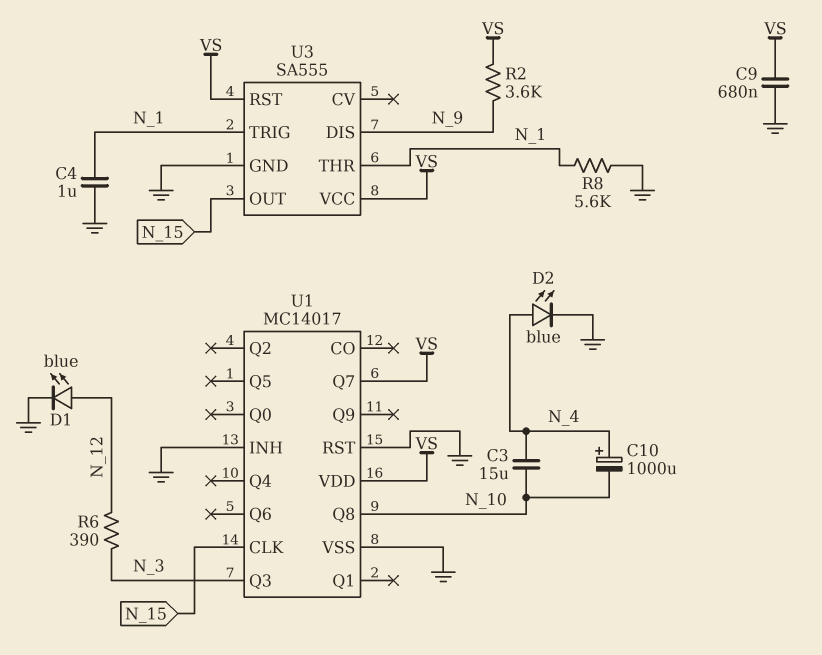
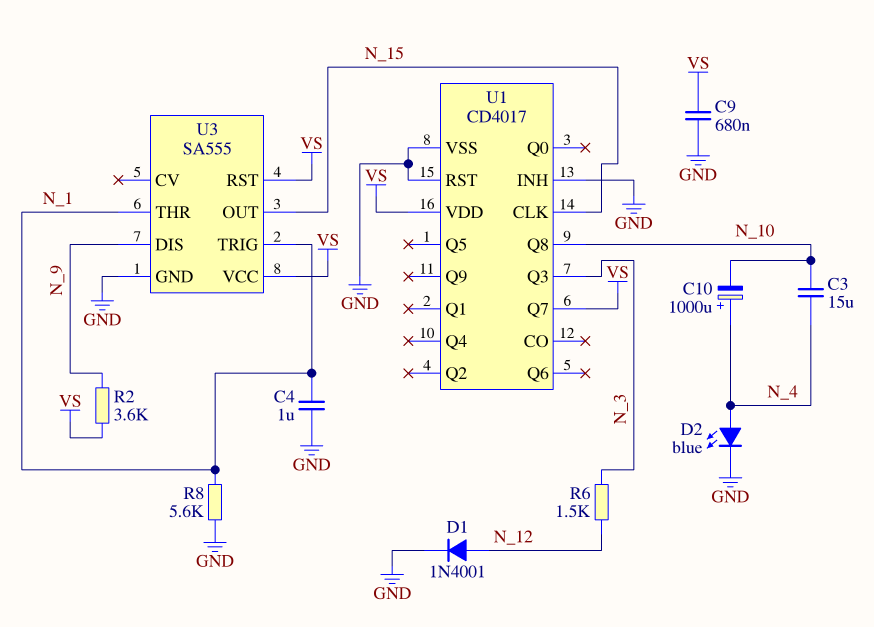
D1: LED blue (A N_12, K GND) -> diode 1N4001 (A N_12, K GND)
R6: 390 (N_3, N_12) -> 1.5k (N_3, N_12)
U1: MC14017 -> CD4017

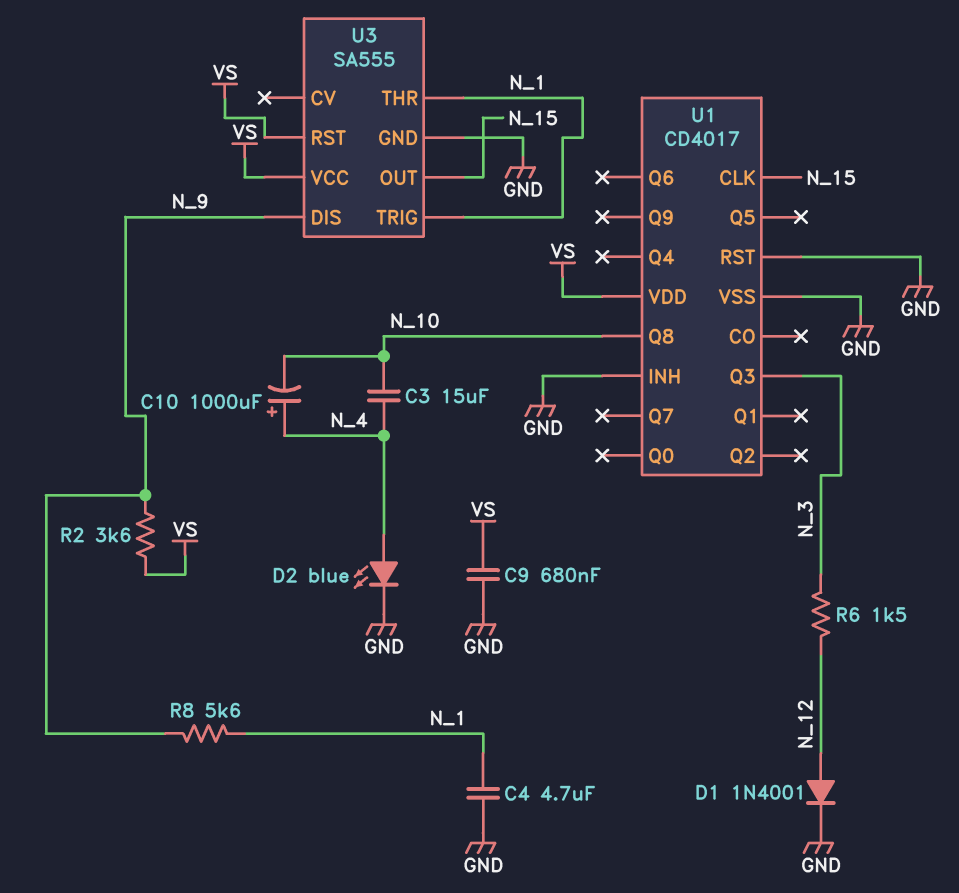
C4: 1uF (GND, N_1) -> 4.7uF (GND, N_1)
R8: 5.6k (GND, N_1) -> 5.6k (N_1, N_9)
U1 pin Q7: VS -> none

